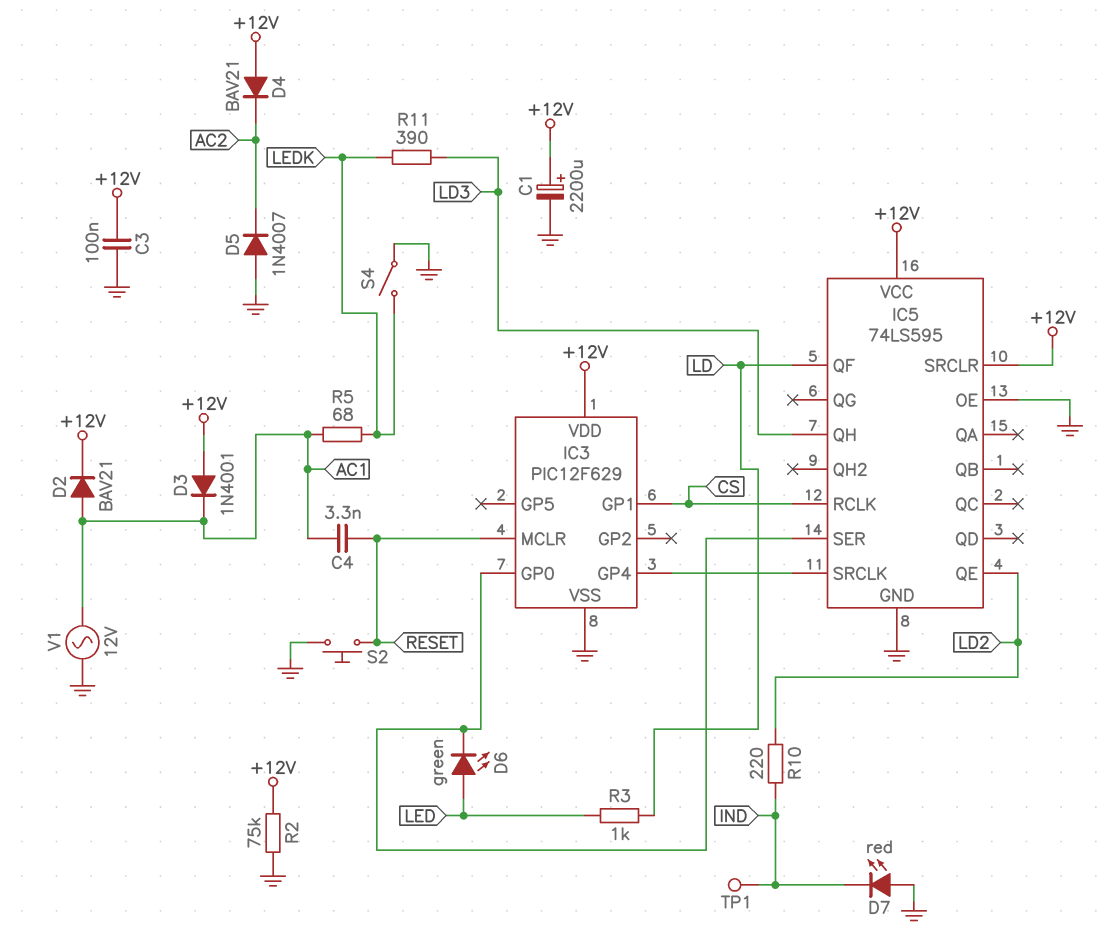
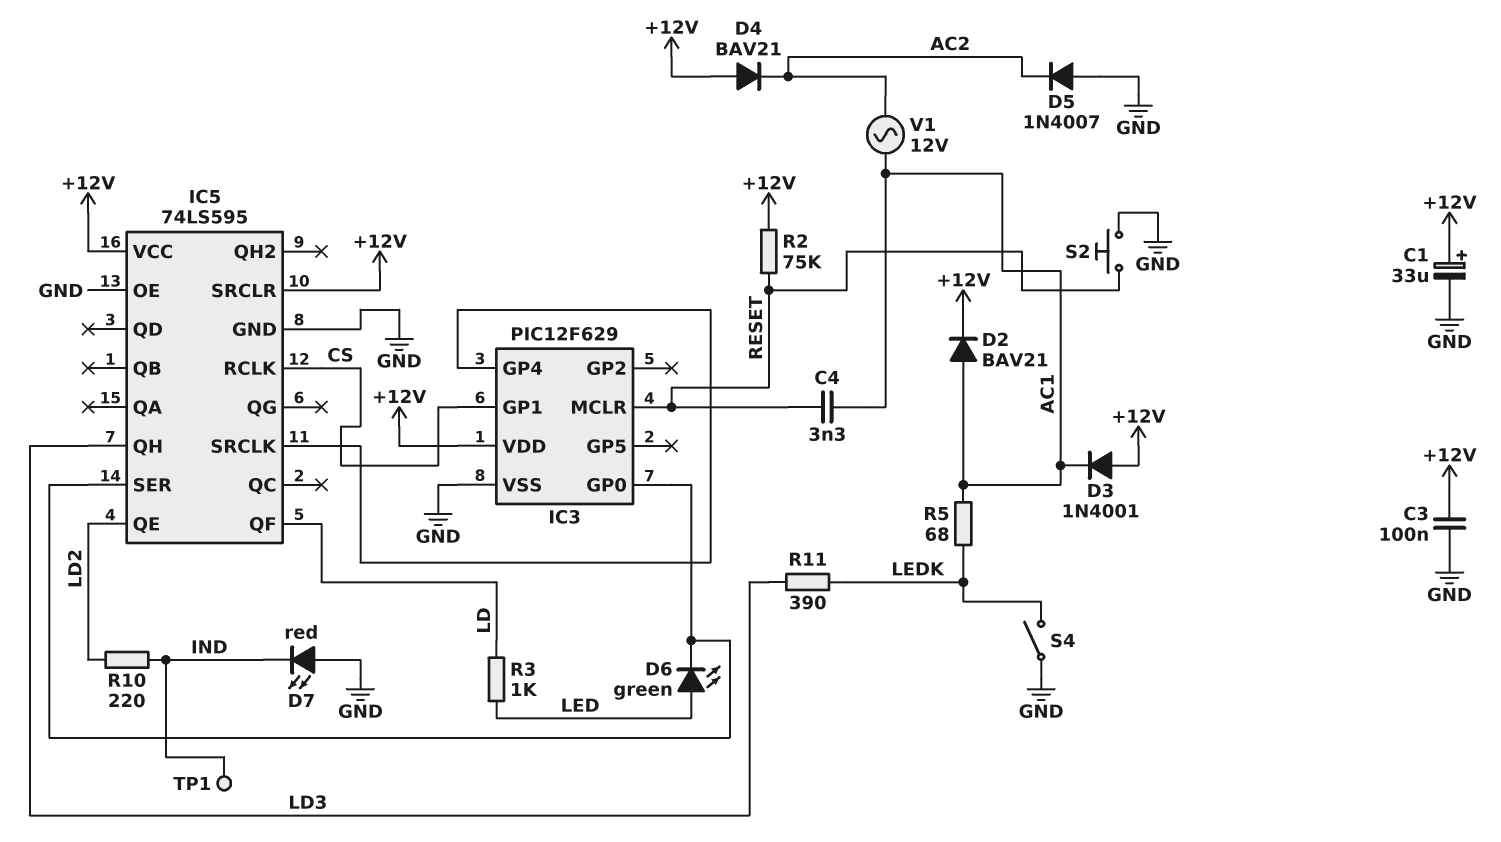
C1: 2200uF (plus +12V, minus GND) -> 33uF (plus +12V, minus GND)
R2: 75k (+12V, GND) -> 75k (+12V, RESET)
V1: AC 12V (AC1, GND) -> AC 12V (AC1, AC2)

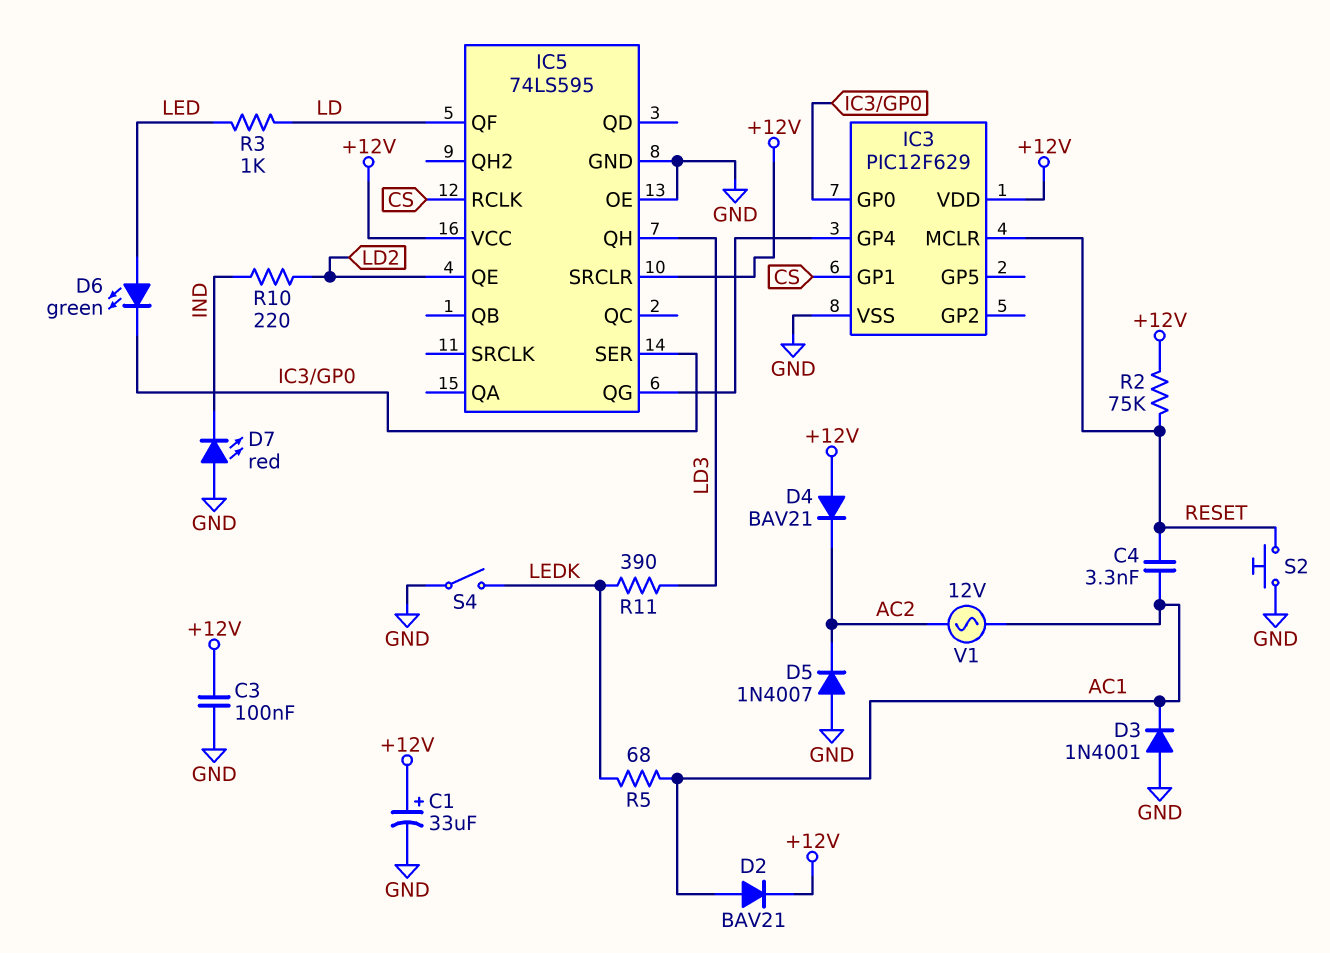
D3: diode 1N4001 (A +12V, K AC1) -> diode 1N4001 (A GND, K AC1)
IC5 pin QG: none -> IC3/GP4
IC5 pin SRCLK: IC3/GP4 -> none
TP1: test point (IND) -> none

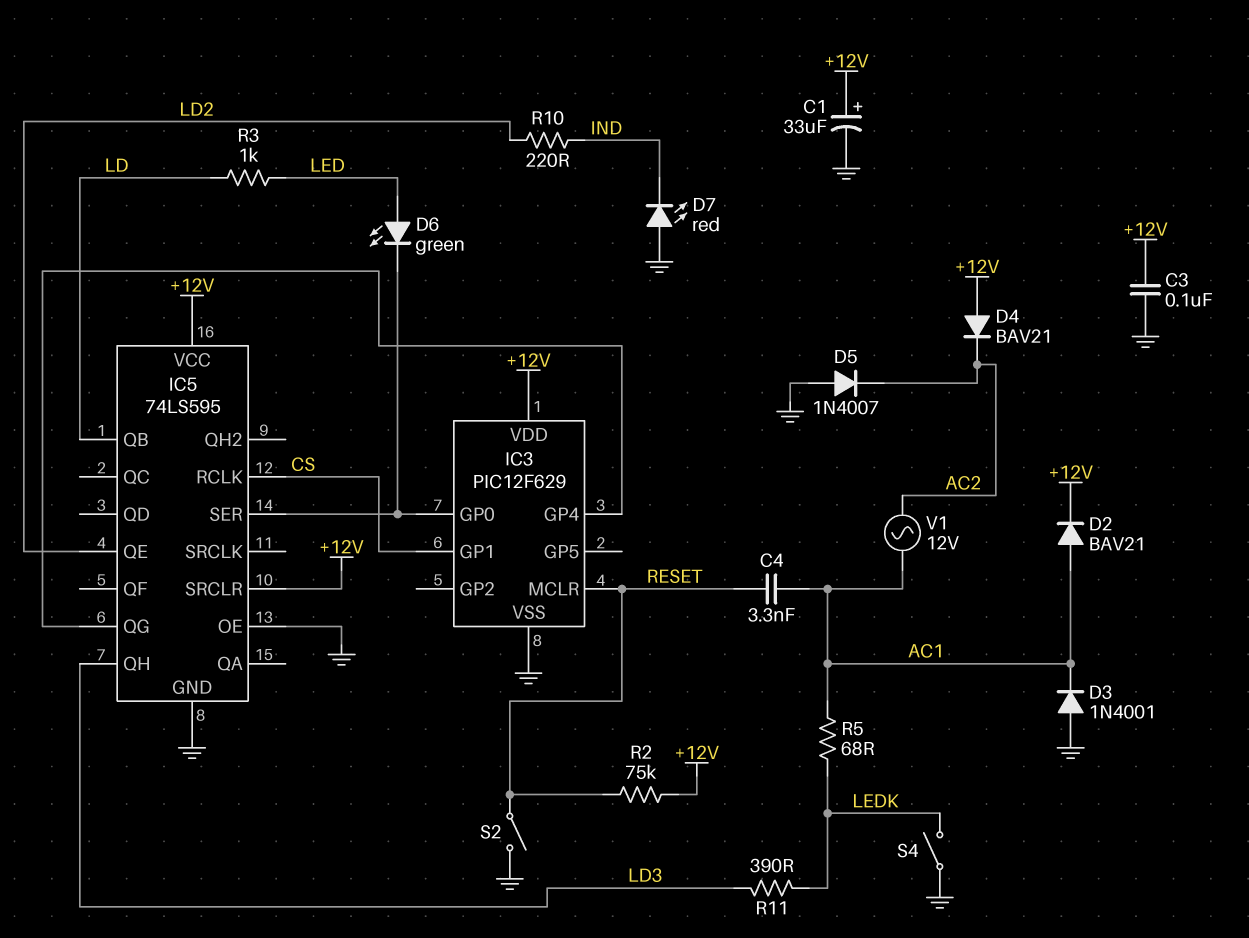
IC5 pin QB: none -> LD
IC5 pin QF: LD -> none
S2: button (GND, RESET) -> switch (GND, RESET)

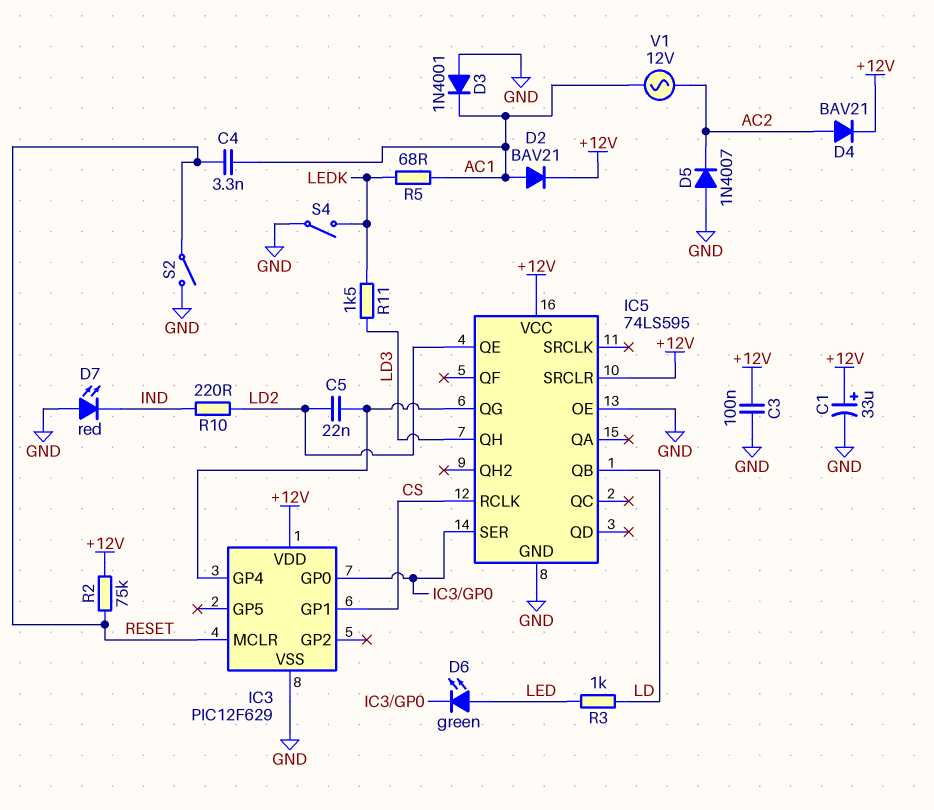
C5: none -> 22nF (IC3/GP4, LD2)
D4: diode BAV21 (A +12V, K AC2) -> diode BAV21 (A AC2, K +12V)
R11: 390 (LD3, LEDK) -> 1.5k (LD3, LEDK)

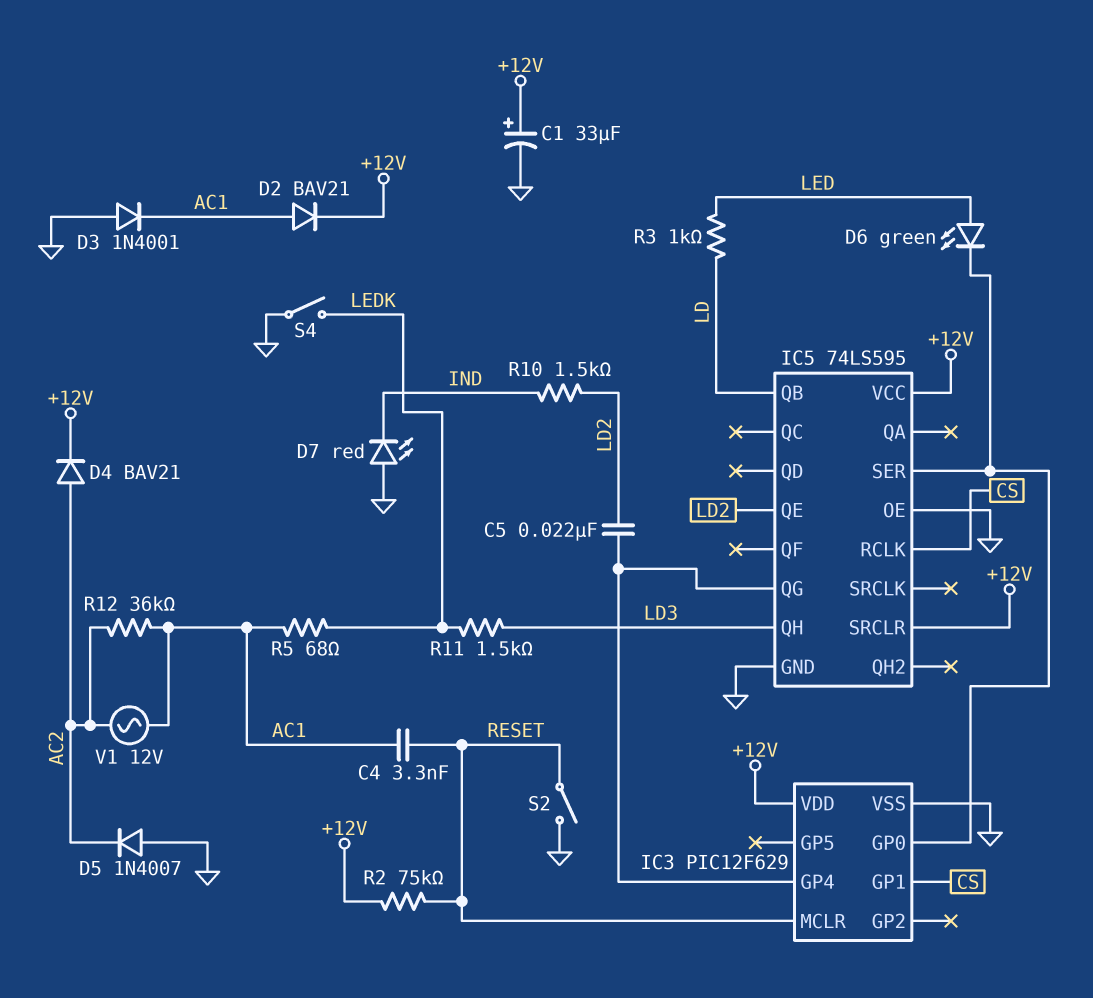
C3: 100nF (+12V, GND) -> none
R10: 220 (IND, LD2) -> 1.5k (IND, LD2)
R12: none -> 36k (AC1, AC2)

